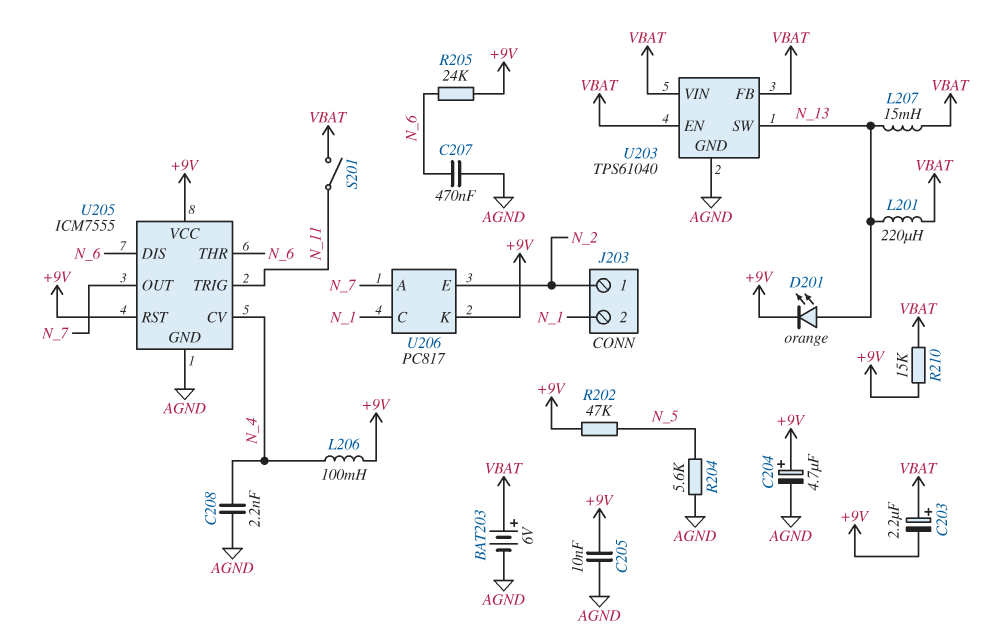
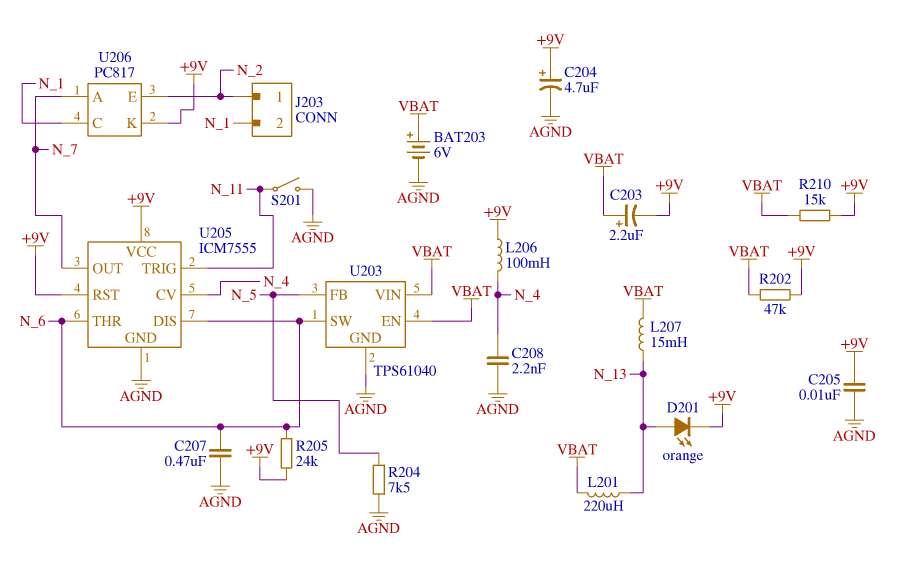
R202: 47k (+9V, N_5) -> 47k (+9V, VBAT)
R204: 5.6k (AGND, N_5) -> 7.5k (AGND, N_5)
S201: switch (N_11, VBAT) -> switch (AGND, N_11)
U203 pin FB: VBAT -> N_5
U203 pin SW: N_13 -> N_6

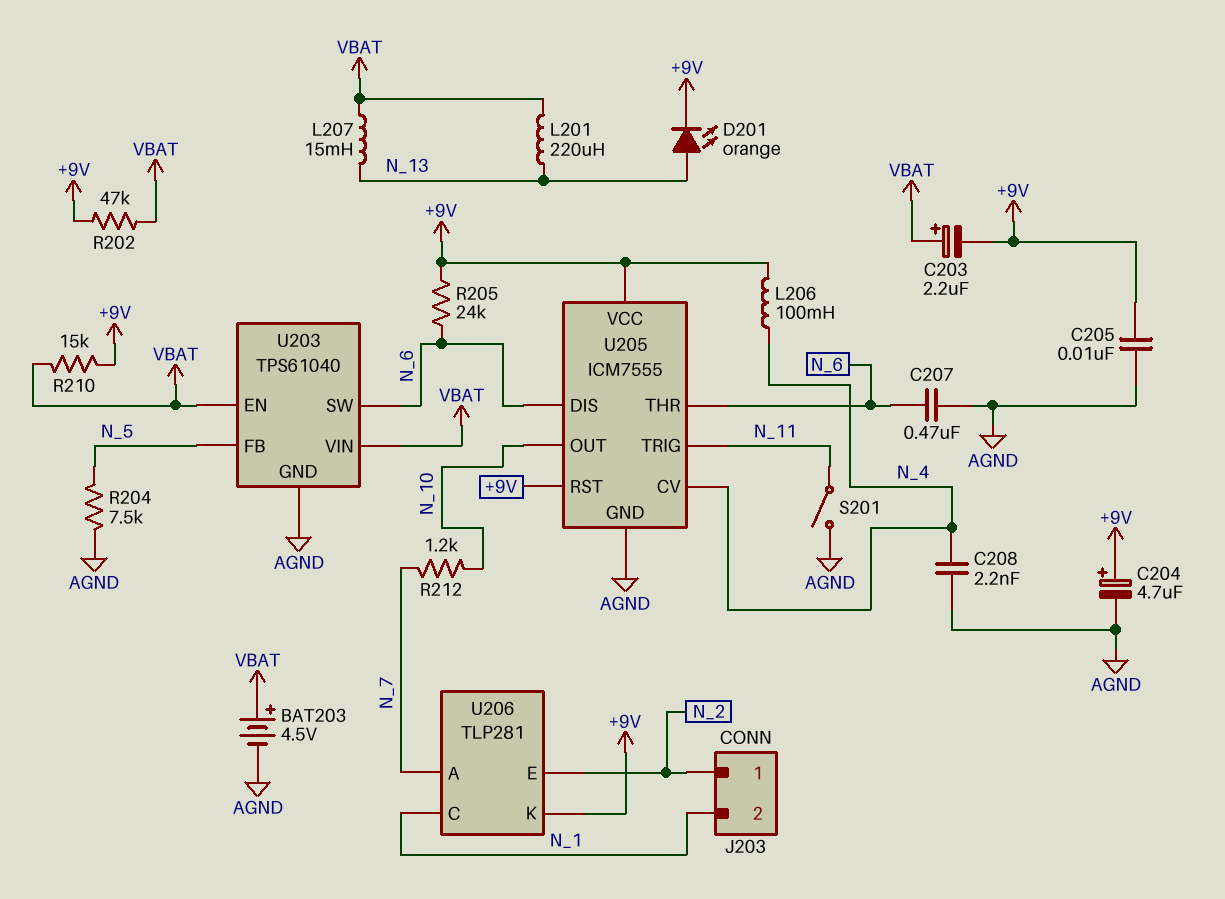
BAT203: 6V (plus VBAT, minus AGND) -> 4.5V (plus VBAT, minus AGND)
R212: none -> 1.2k (N_7, N_10)
U205 pin OUT: N_7 -> N_10
U206: PC817 -> TLP281

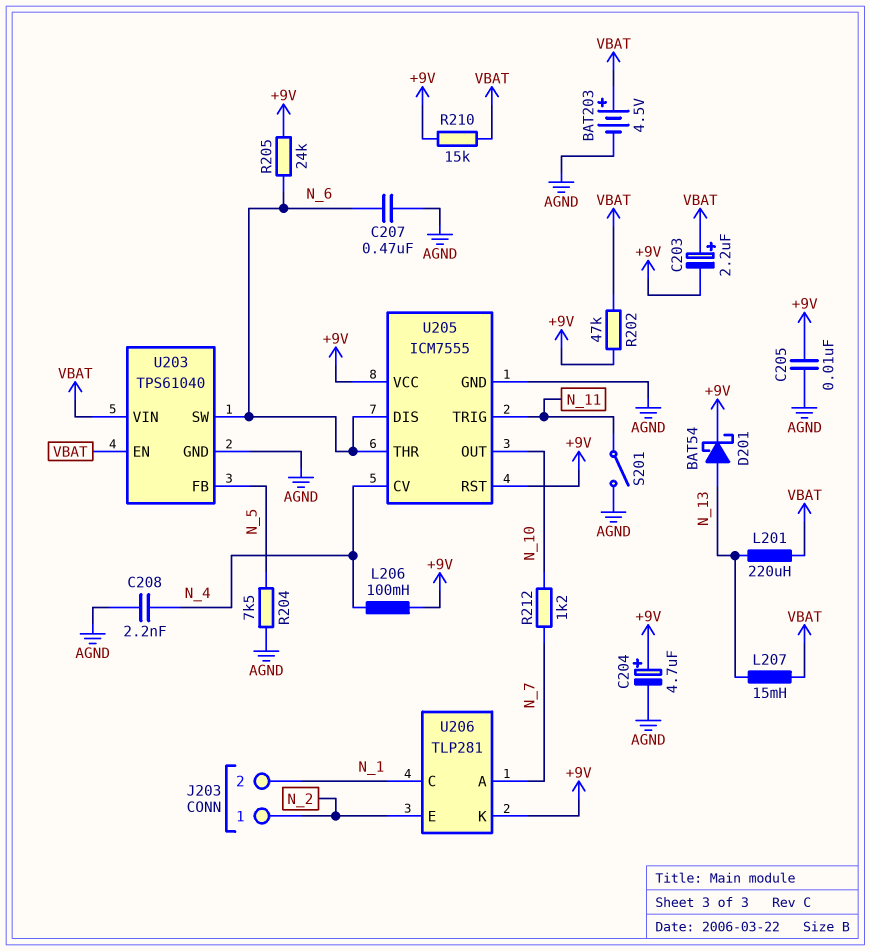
D201: LED orange (A N_13, K +9V) -> schottky BAT54 (A N_13, K +9V)

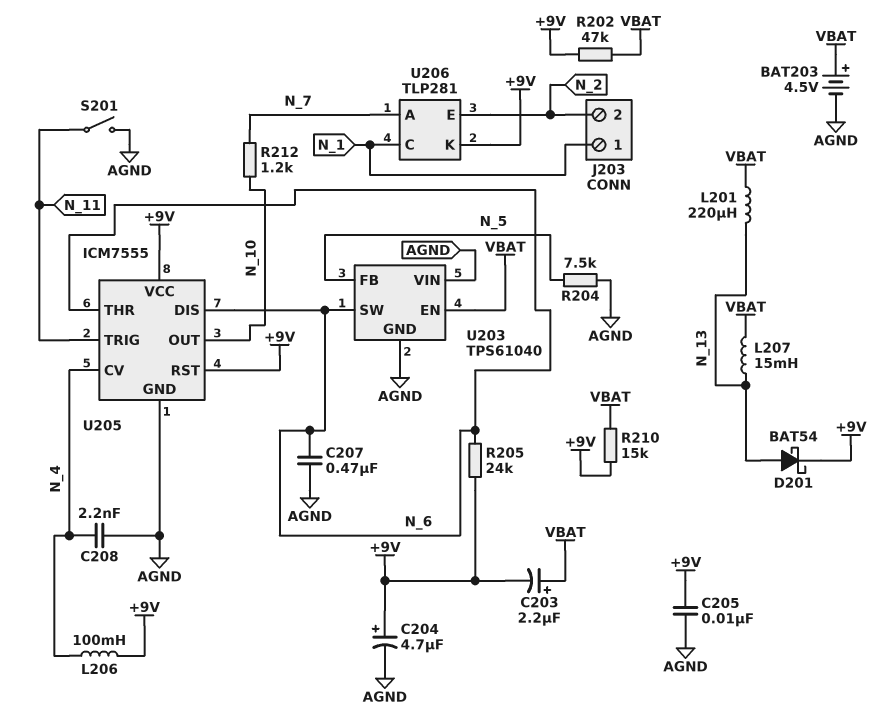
J203 pin 1: N_2 -> N_1
J203 pin 2: N_1 -> N_2
U203 pin VIN: VBAT -> AGND

